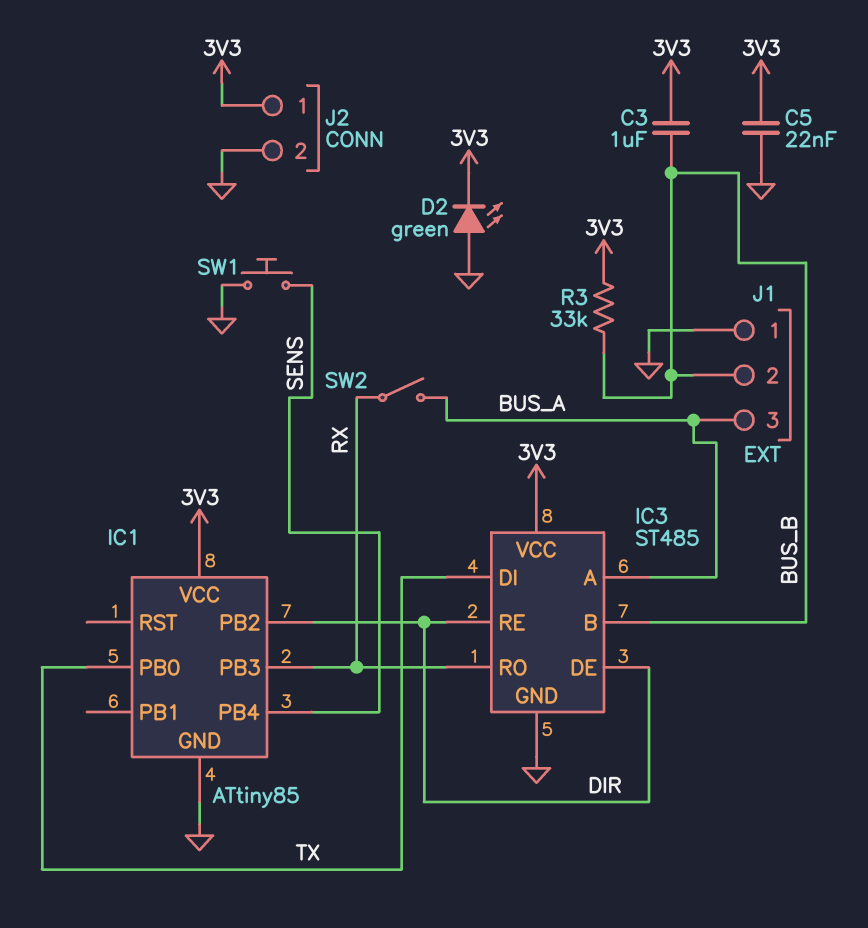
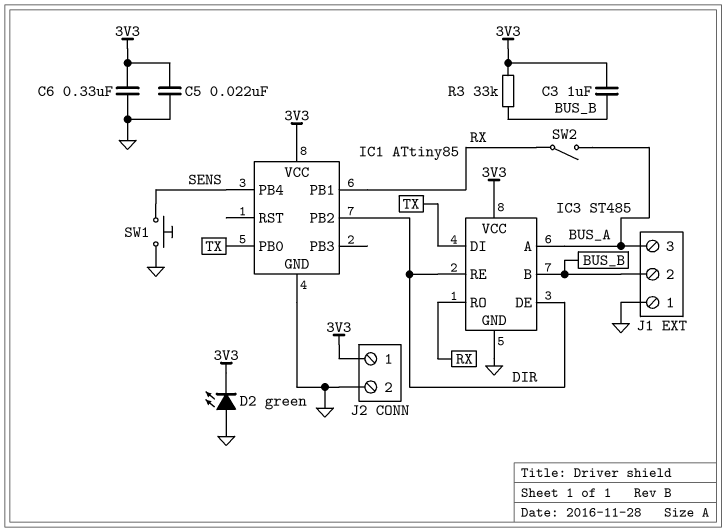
C6: none -> 330nF (3V3, GND)
IC1 pin PB1: none -> RX
IC1 pin PB3: RX -> none

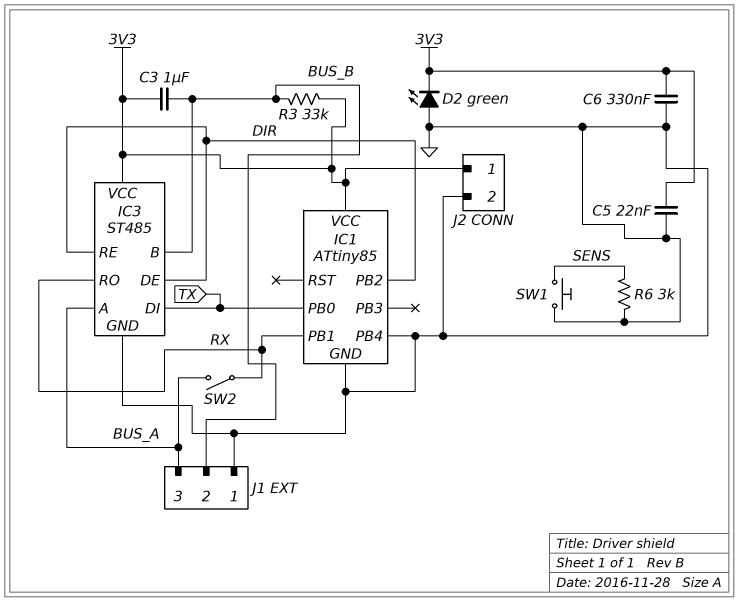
IC1 pin PB4: SENS -> GND
R6: none -> 3k (GND, SENS)

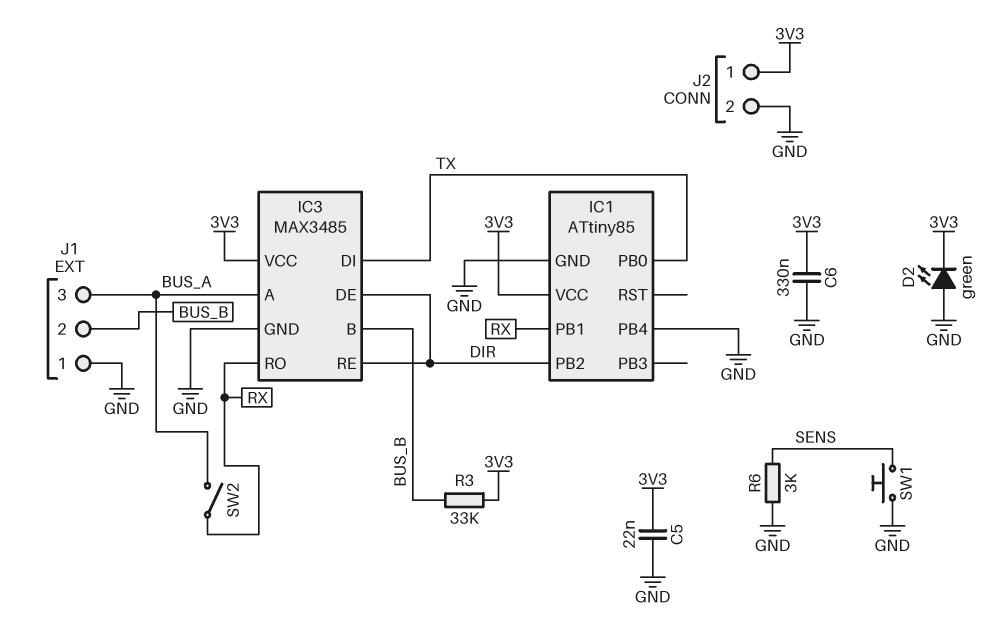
C3: 1uF (3V3, BUS_B) -> none
IC3: ST485 -> MAX3485

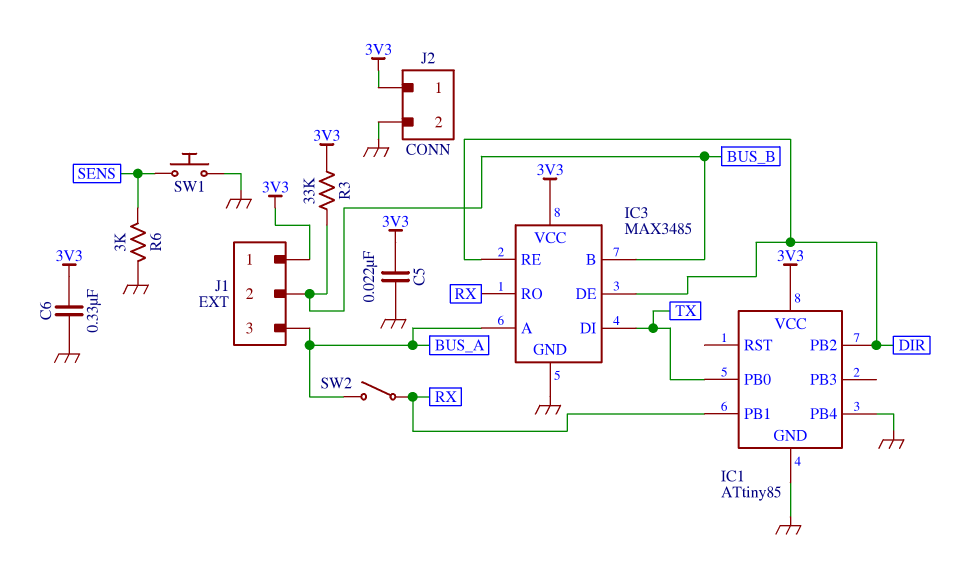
D2: LED green (A GND, K 3V3) -> none
J1 pin 1: GND -> 3V3

